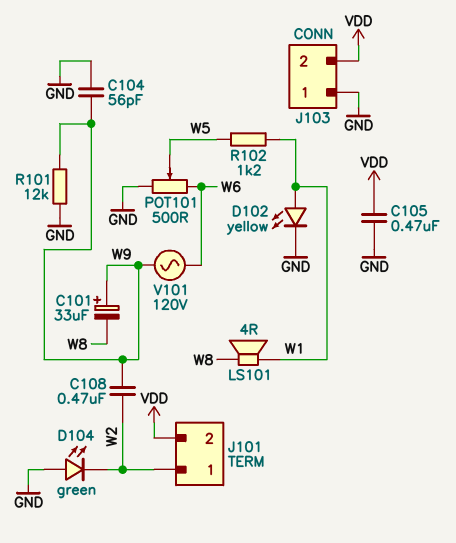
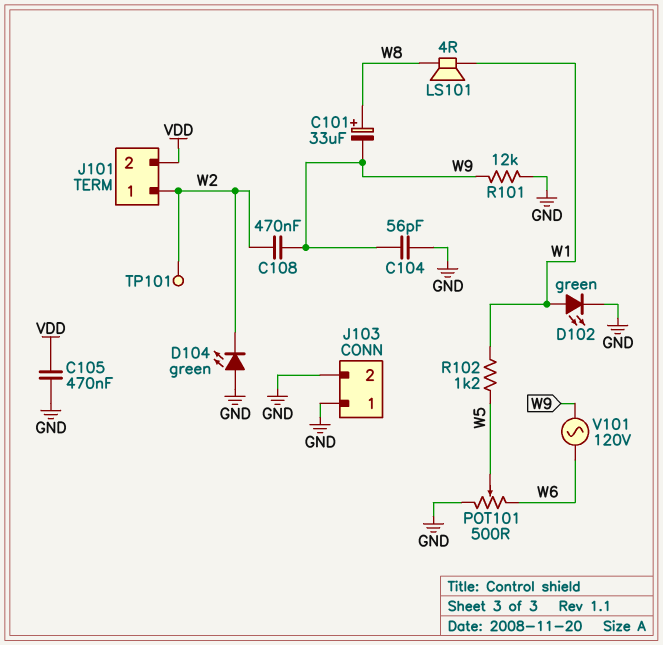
C101: 33uF (plus W9, minus W8) -> 33uF (plus W8, minus W9)
D102: LED yellow (A W1, K GND) -> LED green (A W1, K GND)
J103 pin 2: VDD -> GND
TP101: none -> test point (W2)

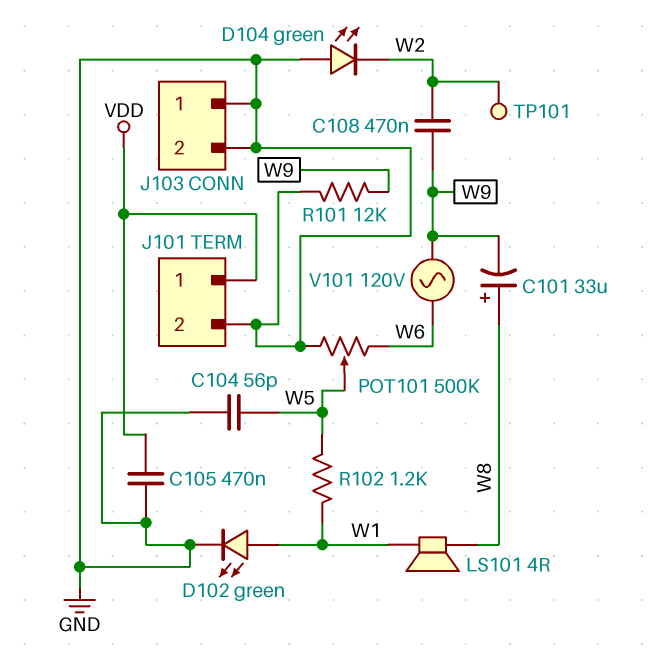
C104: 56pF (GND, W9) -> 56pF (GND, W5)
J101 pin 1: W2 -> VDD
J101 pin 2: VDD -> GND
POT101: 500 (GND, W6, wiper W5) -> 500k (GND, W6, wiper W5)

